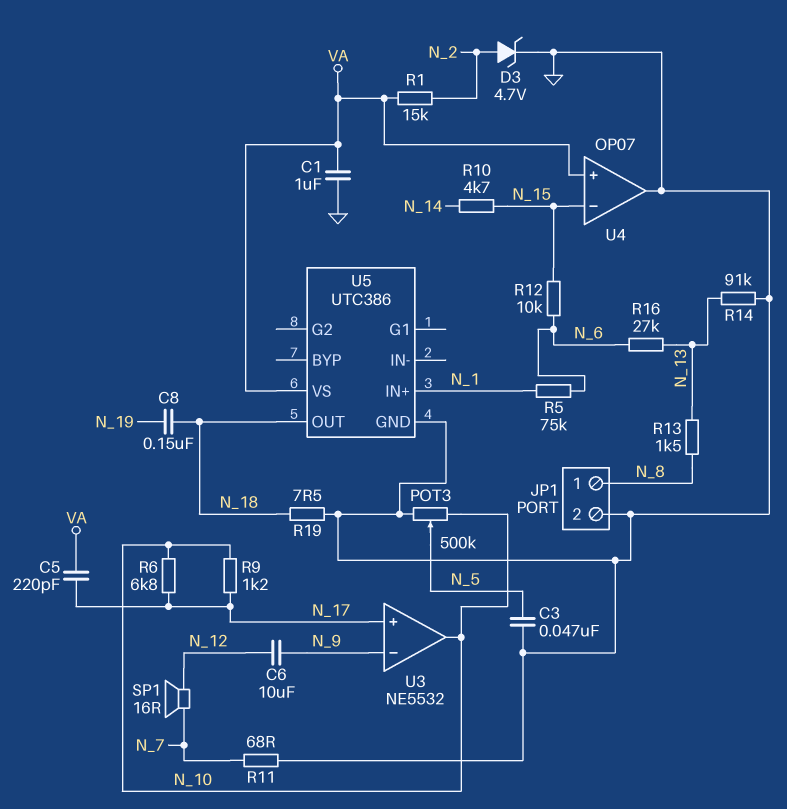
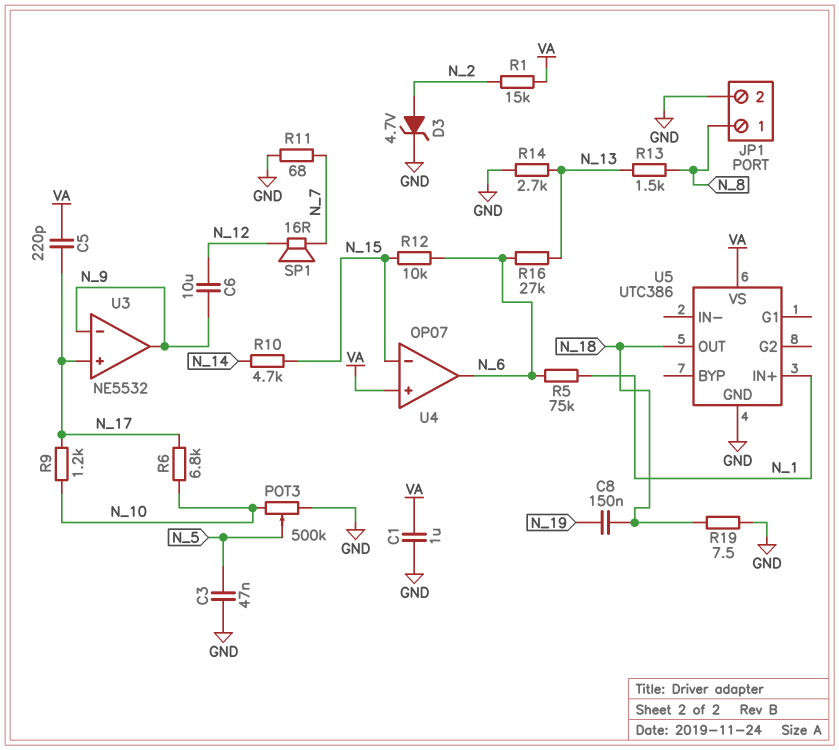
R14: 91k (GND, N_13) -> 2.7k (GND, N_13)
U3 pin out: N_10 -> N_9
U4 pin out: GND -> N_6

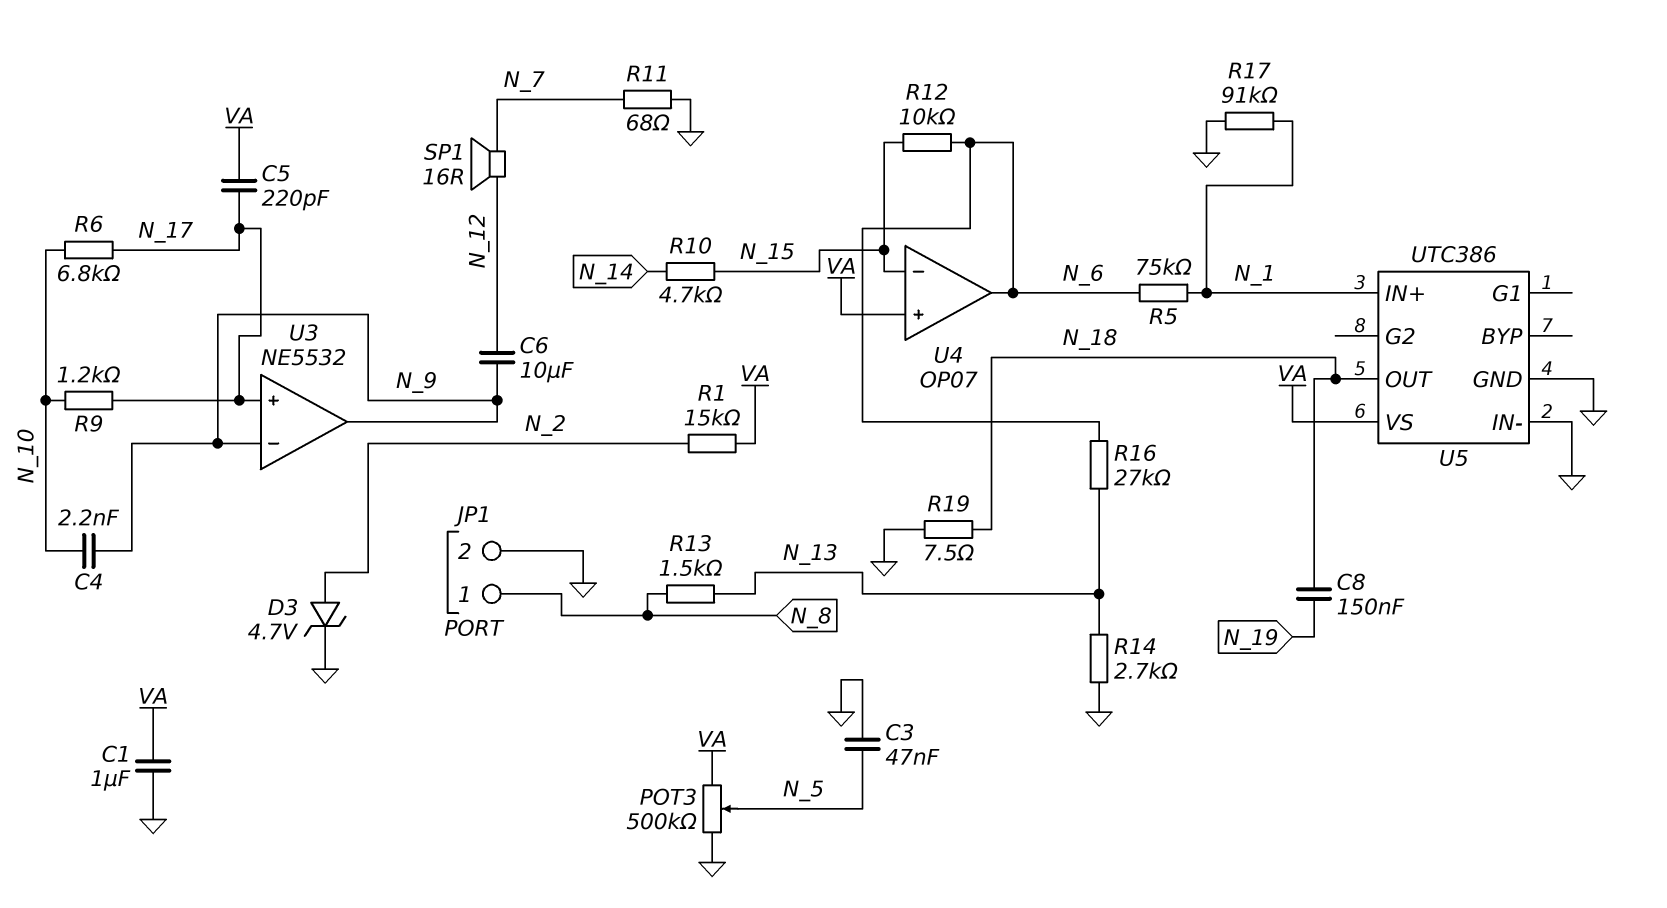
C4: none -> 2.2nF (N_9, N_10)
POT3: 500k (GND, N_10, wiper N_5) -> 500k (GND, VA, wiper N_5)
R17: none -> 91k (GND, N_1)
U5 pin IN-: none -> GND

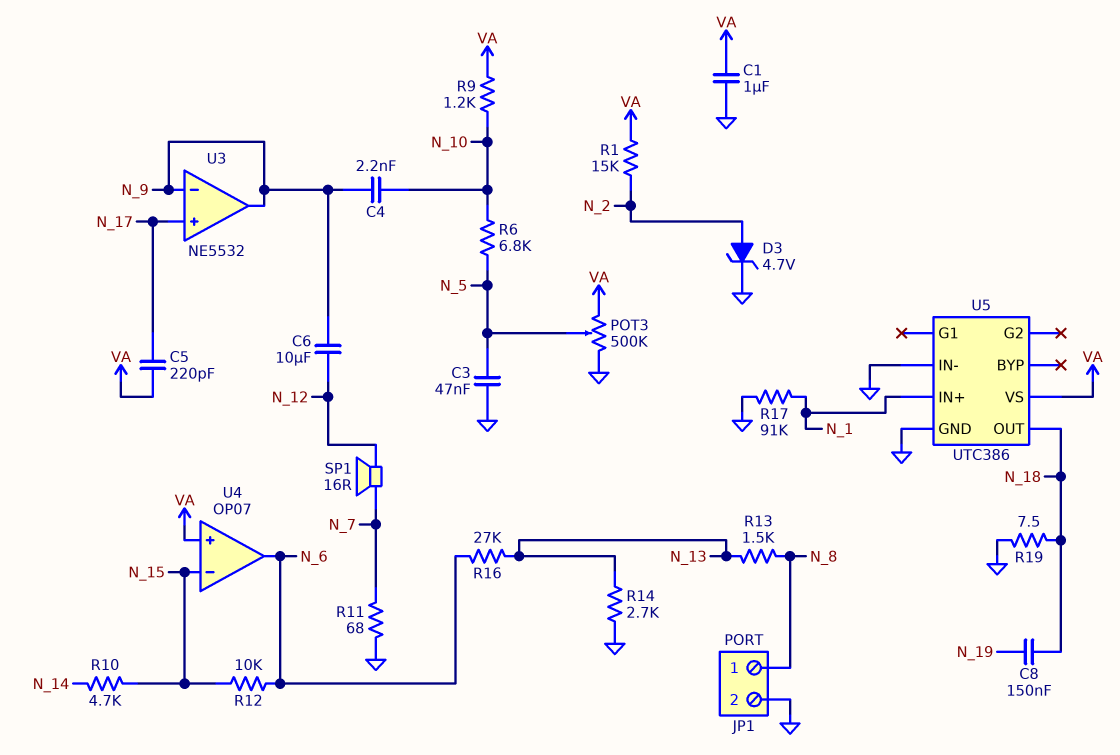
R5: 75k (N_1, N_6) -> none
R6: 6.8k (N_10, N_17) -> 6.8k (N_5, N_10)
R9: 1.2k (N_10, N_17) -> 1.2k (N_10, VA)

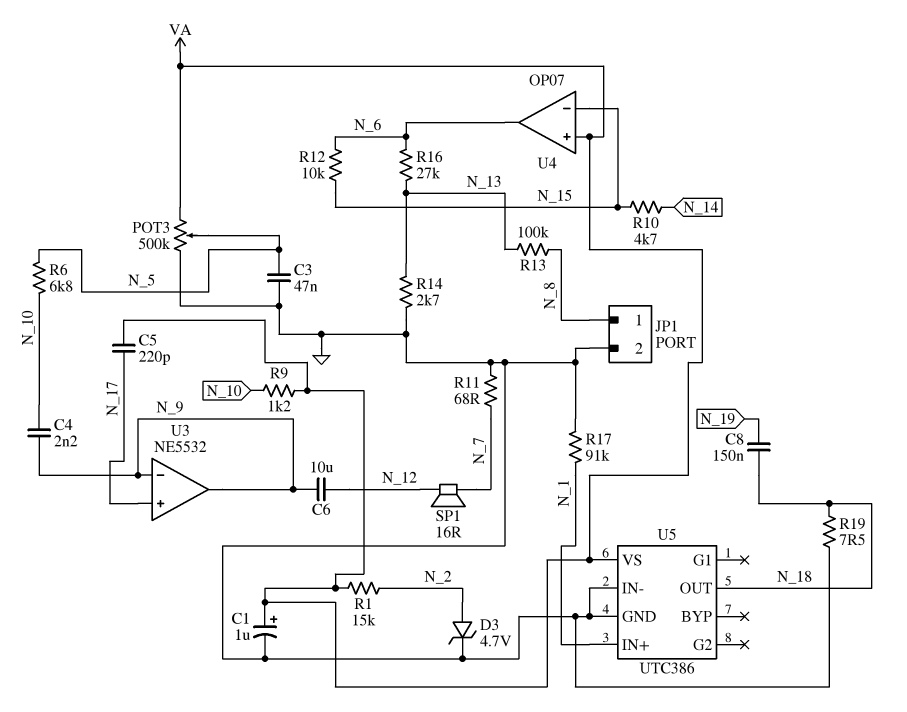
C1: 1uF (GND, VA) -> 1uF (plus VA, minus GND)
R13: 1.5k (N_8, N_13) -> 100k (N_8, N_13)

